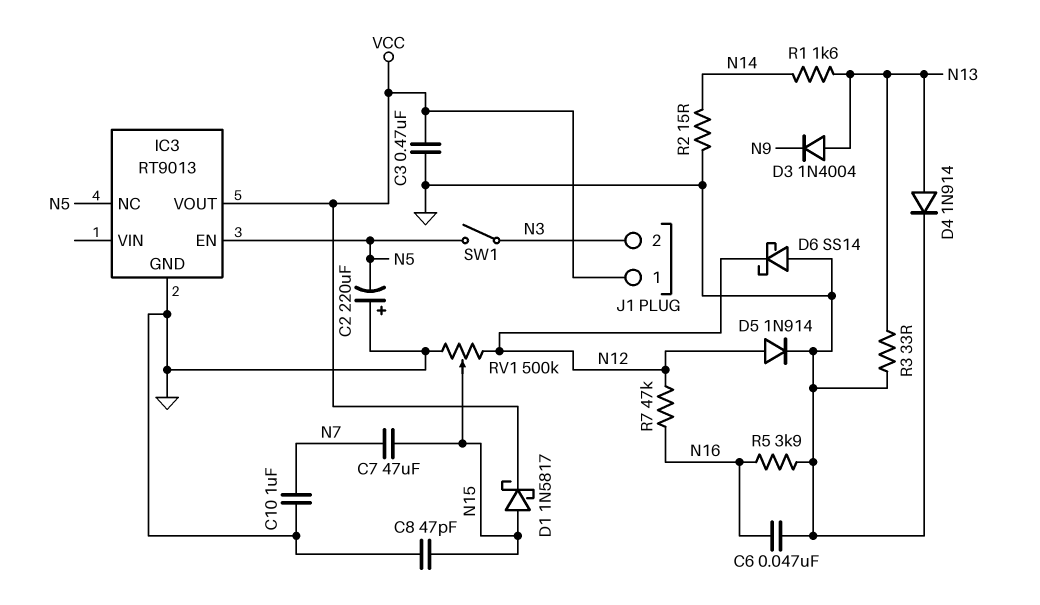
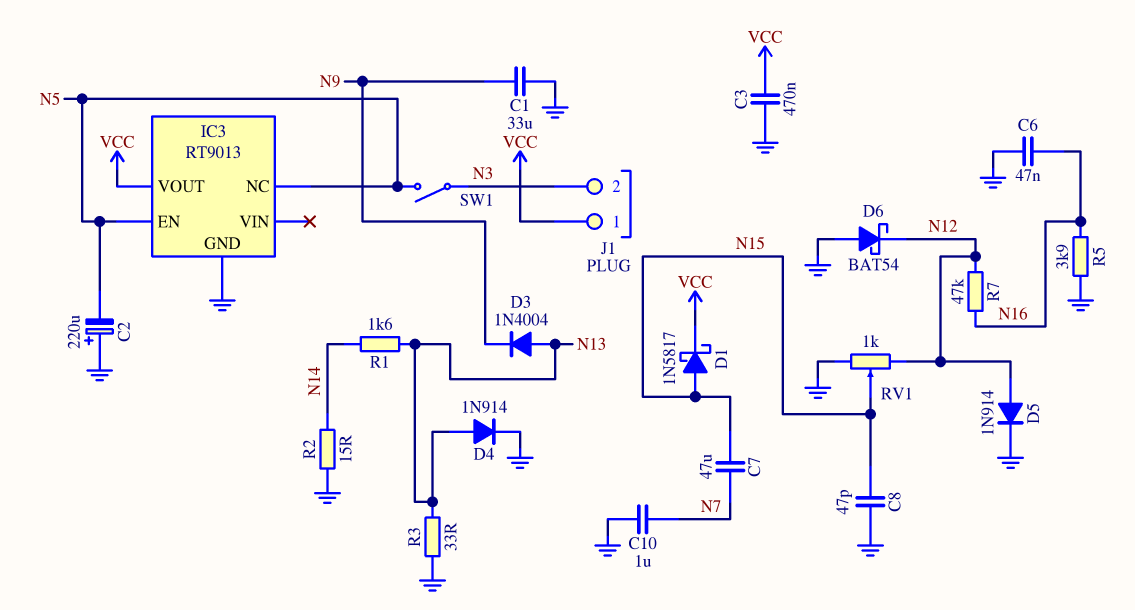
C1: none -> 33uF (GND, N9)
D6: schottky SS14 (A GND, K N12) -> schottky BAT54 (A GND, K N12)
RV1: 500k (GND, N12, wiper N15) -> 1k (GND, N12, wiper N15)

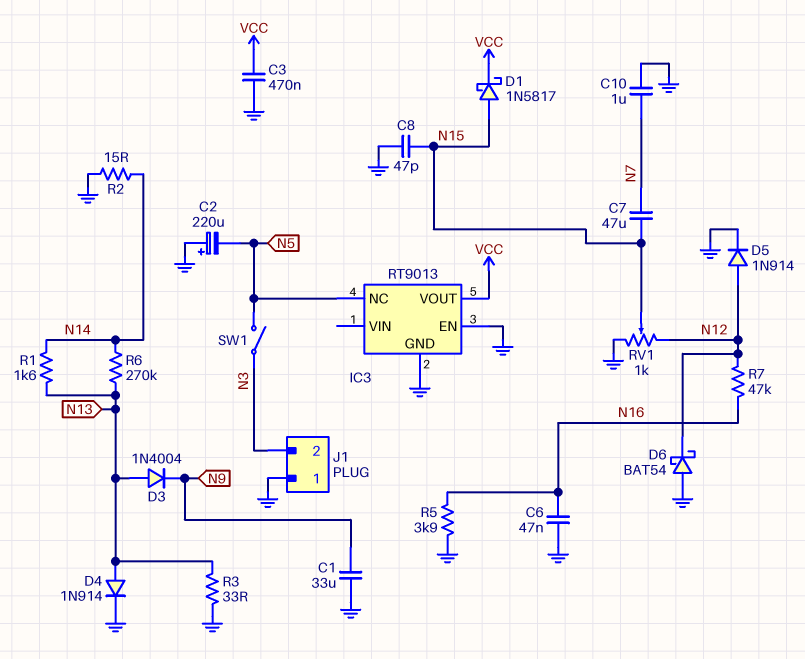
IC3 pin EN: N5 -> GND
J1 pin 1: VCC -> GND
R6: none -> 270k (N13, N14)

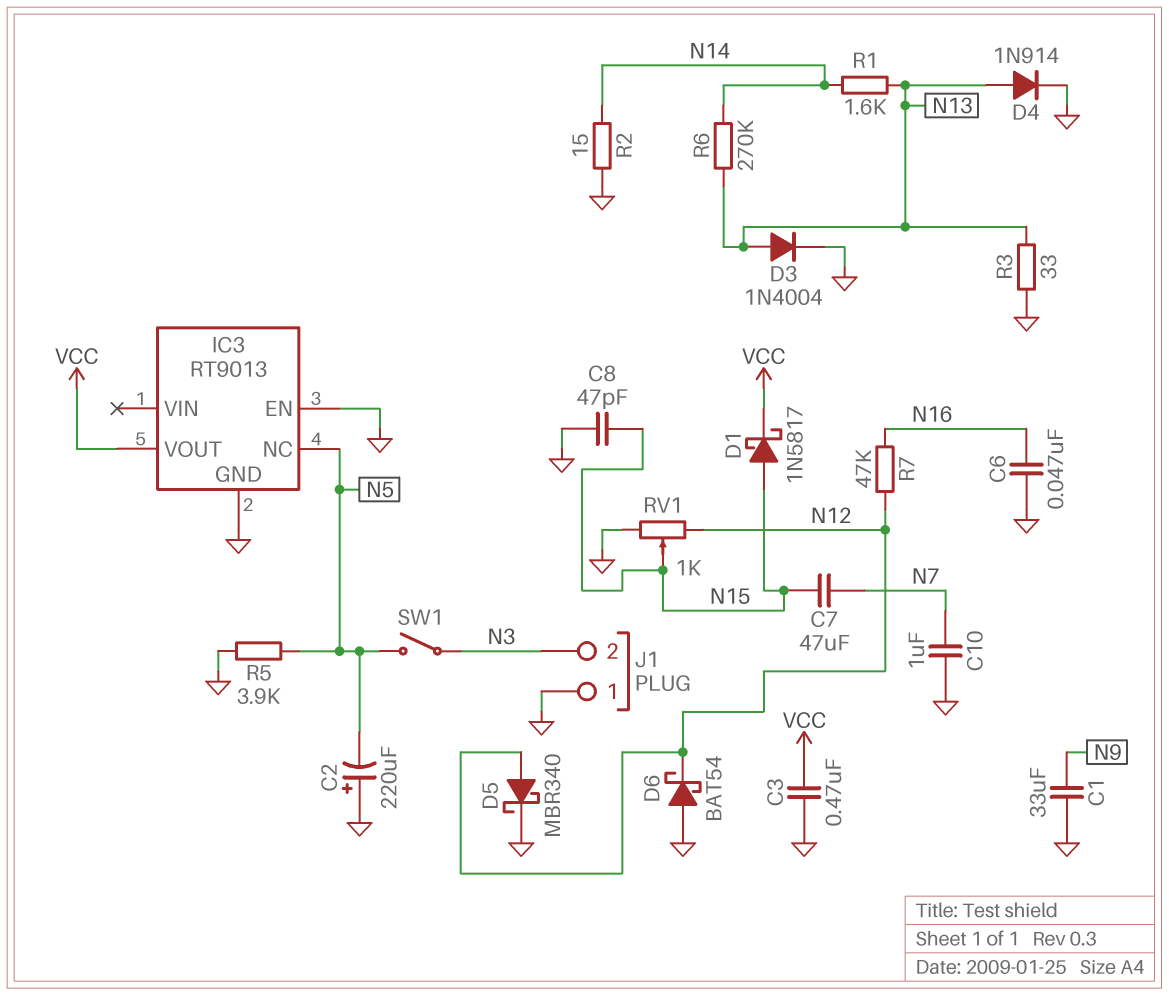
D3: diode 1N4004 (A N13, K N9) -> diode 1N4004 (A N13, K GND)
D5: diode 1N914 (A N12, K GND) -> schottky MBR340 (A N12, K GND)
R5: 3.9k (GND, N16) -> 3.9k (GND, N5)

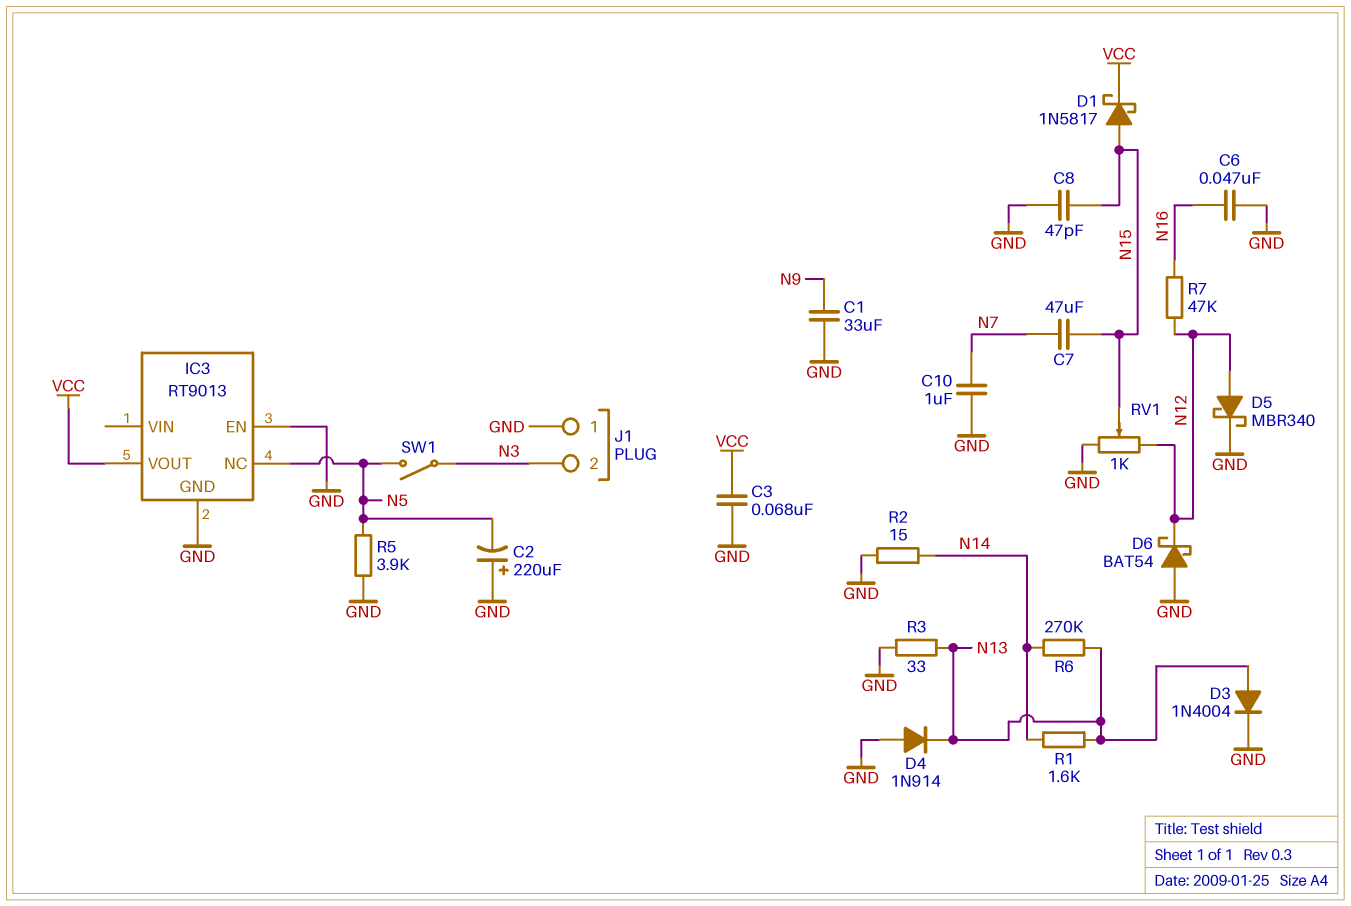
C3: 470nF (GND, VCC) -> 68nF (GND, VCC)
D4: diode 1N914 (A N13, K GND) -> diode 1N914 (A GND, K N13)

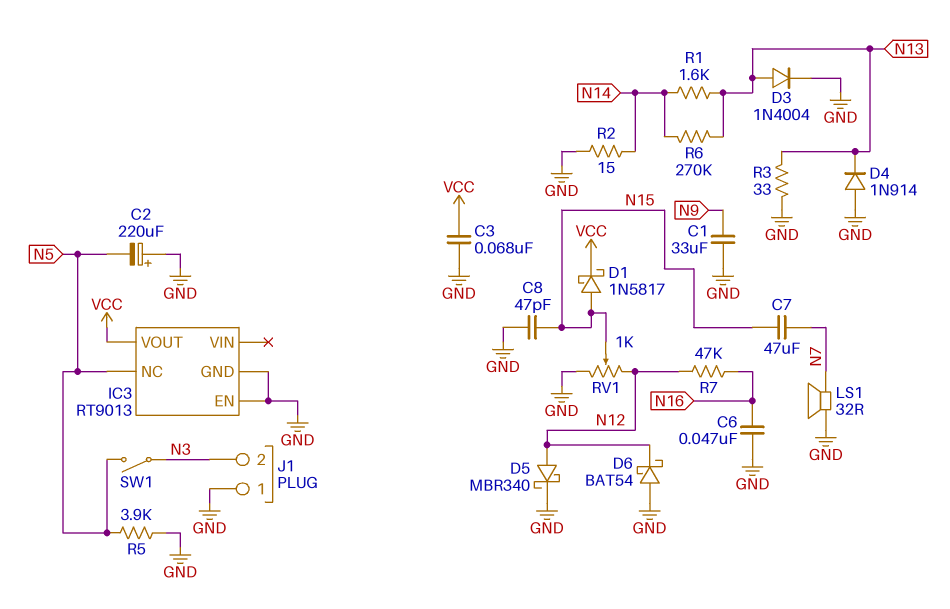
C10: 1uF (GND, N7) -> none
LS1: none -> speaker 32R (GND, N7)

